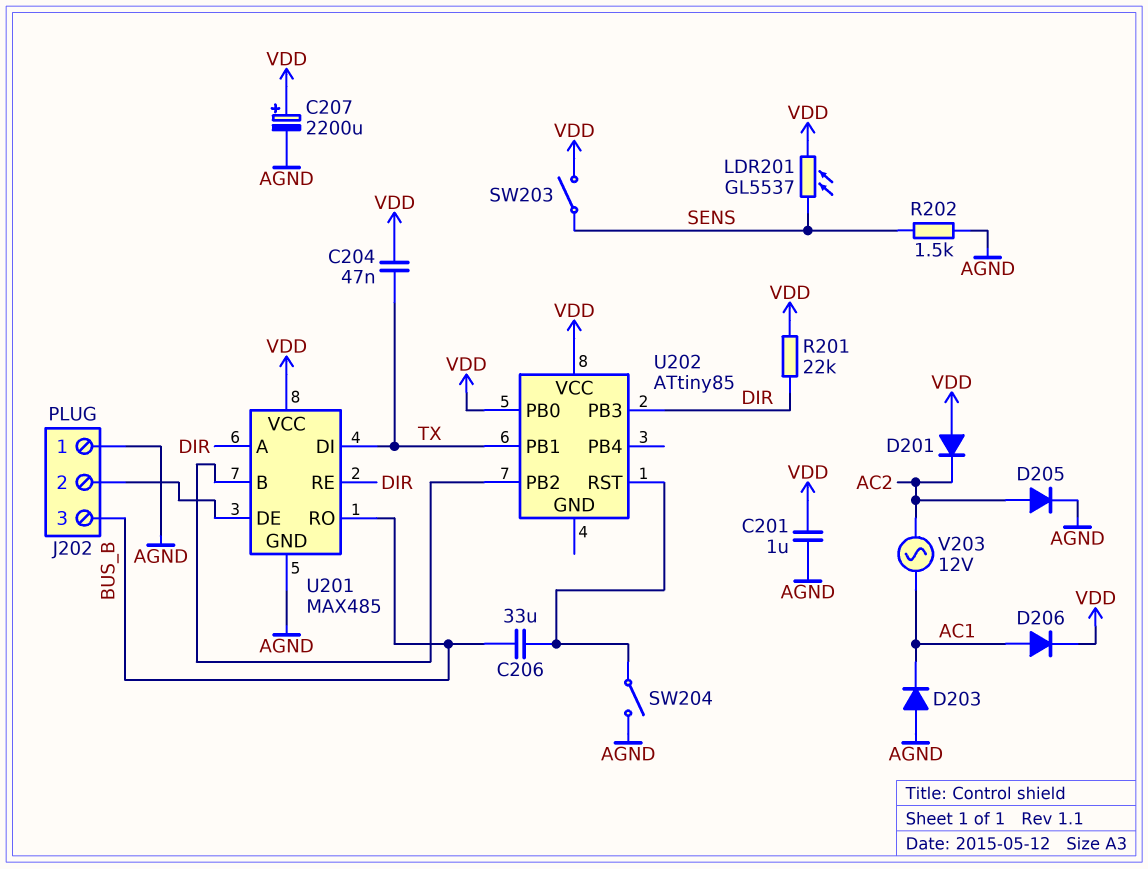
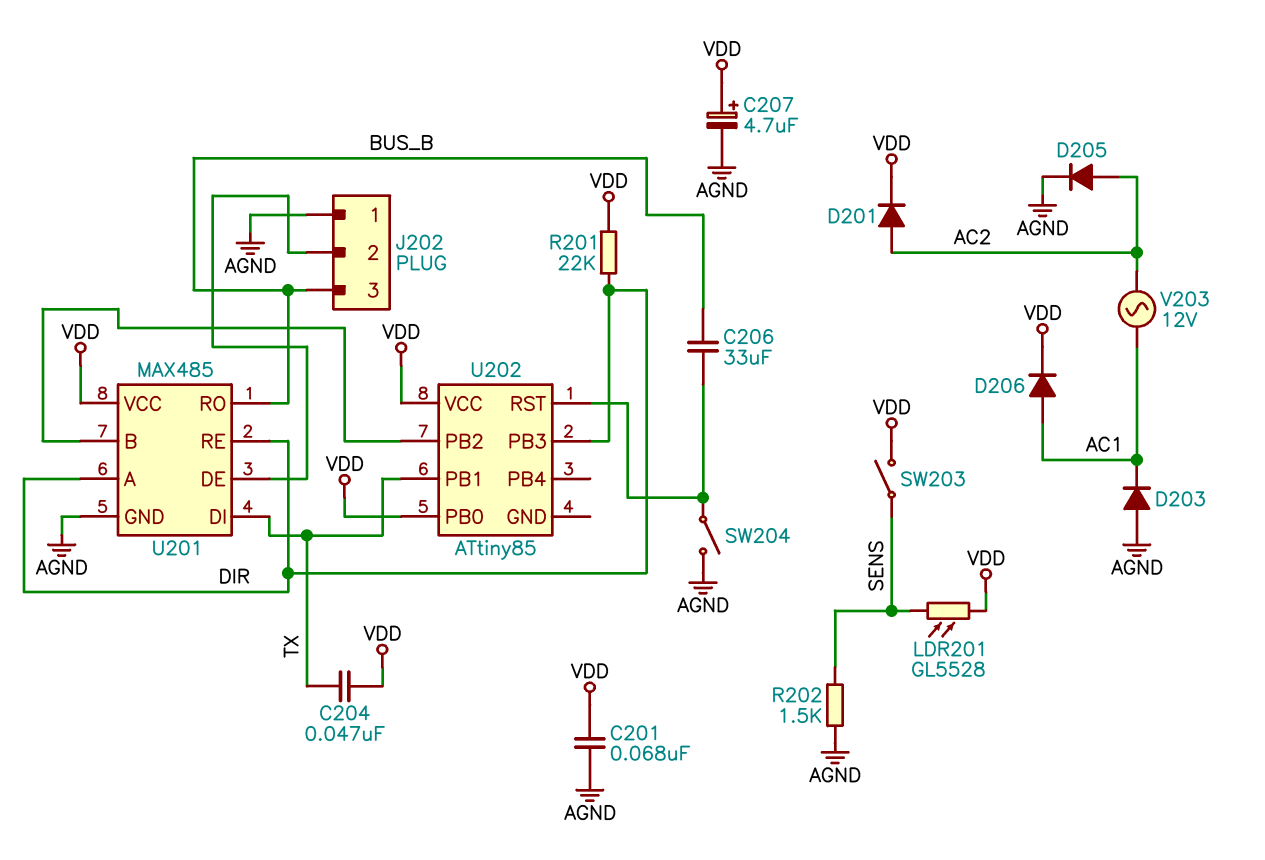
C201: 1uF (AGND, VDD) -> 68nF (AGND, VDD)
C207: 2200uF (plus VDD, minus AGND) -> 4.7uF (plus VDD, minus AGND)
D201: diode (A VDD, K AC2) -> diode (A AC2, K VDD)
LDR201: GL5537 (SENS, VDD) -> GL5528 (SENS, VDD)

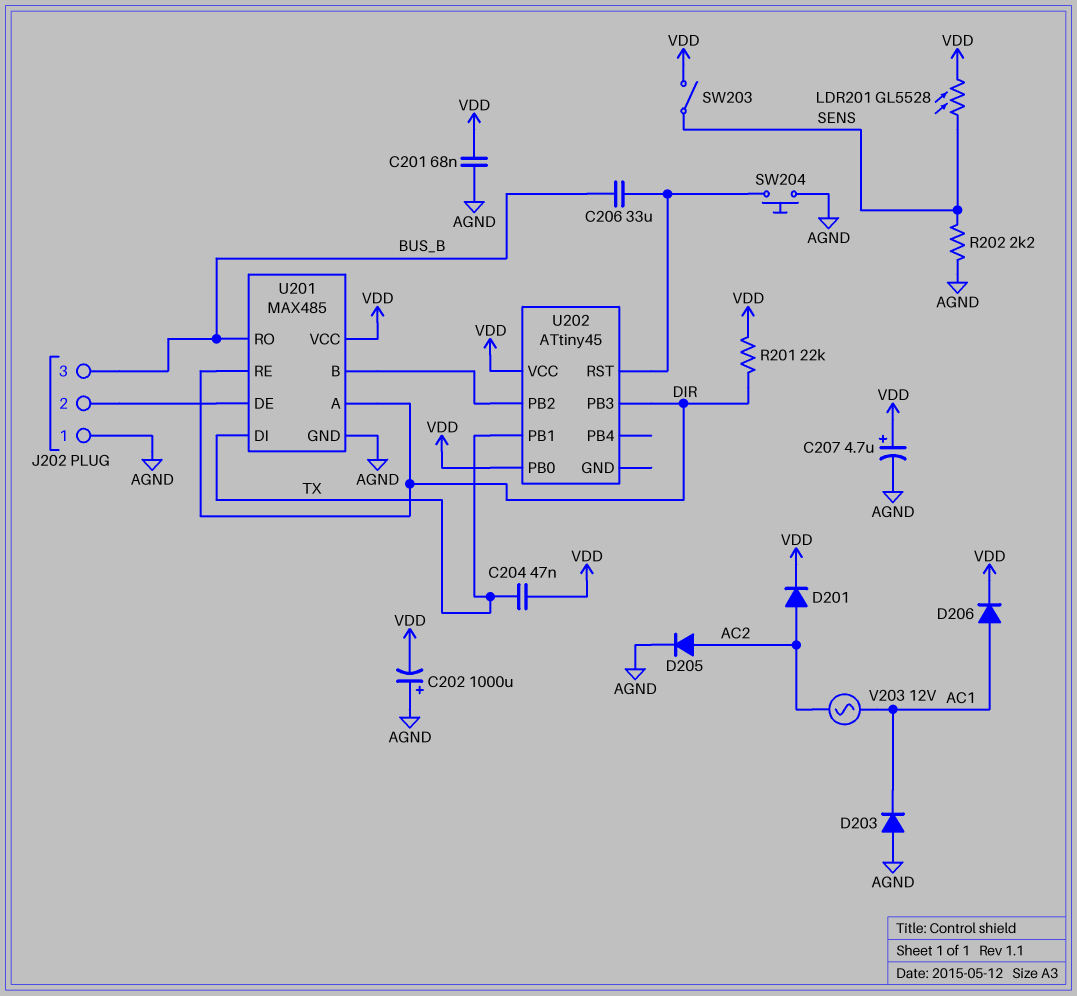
C202: none -> 1000uF (plus AGND, minus VDD)
R202: 1.5k (AGND, SENS) -> 2.2k (AGND, SENS)
SW204: switch (AGND, U202/RST) -> button (AGND, U202/RST)
U202: ATtiny85 -> ATtiny45

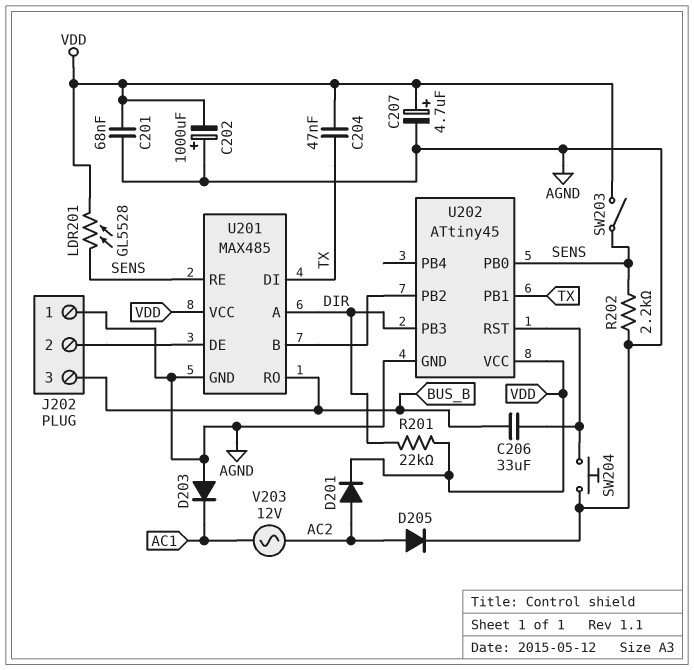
D206: diode (A AC1, K VDD) -> none
U201 pin RE: DIR -> SENS
U202 pin GND: none -> AGND
U202 pin PB0: VDD -> SENS

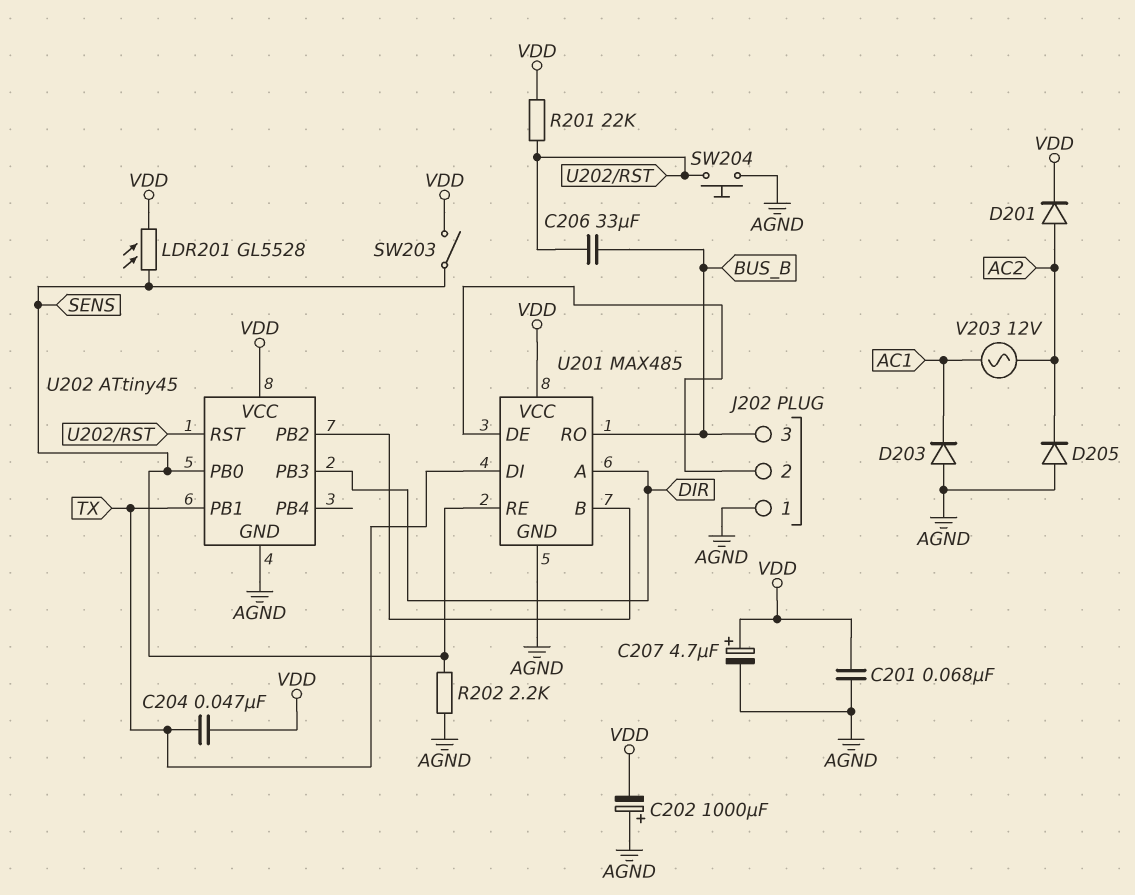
D205: diode (A AC2, K AGND) -> diode (A AGND, K AC2)
R201: 22k (DIR, VDD) -> 22k (U202/RST, VDD)

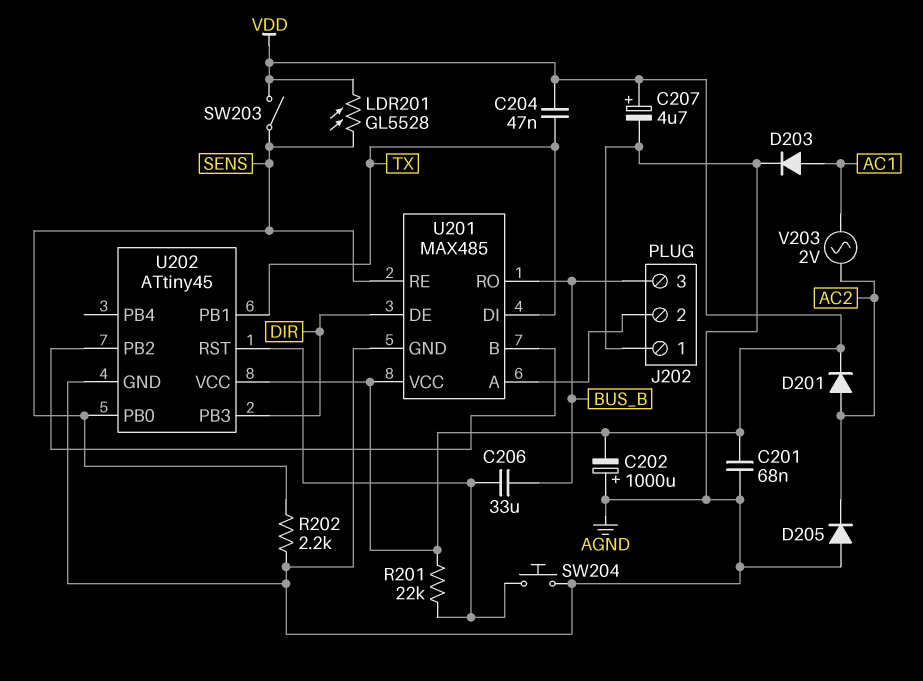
D203: diode (A AGND, K AC1) -> diode (A AC1, K AGND)
U201 pin A: DIR -> J202/2
U201 pin DE: J202/2 -> DIR
V203: AC 12V (AC1, AC2) -> AC 2V (AC1, AC2)

